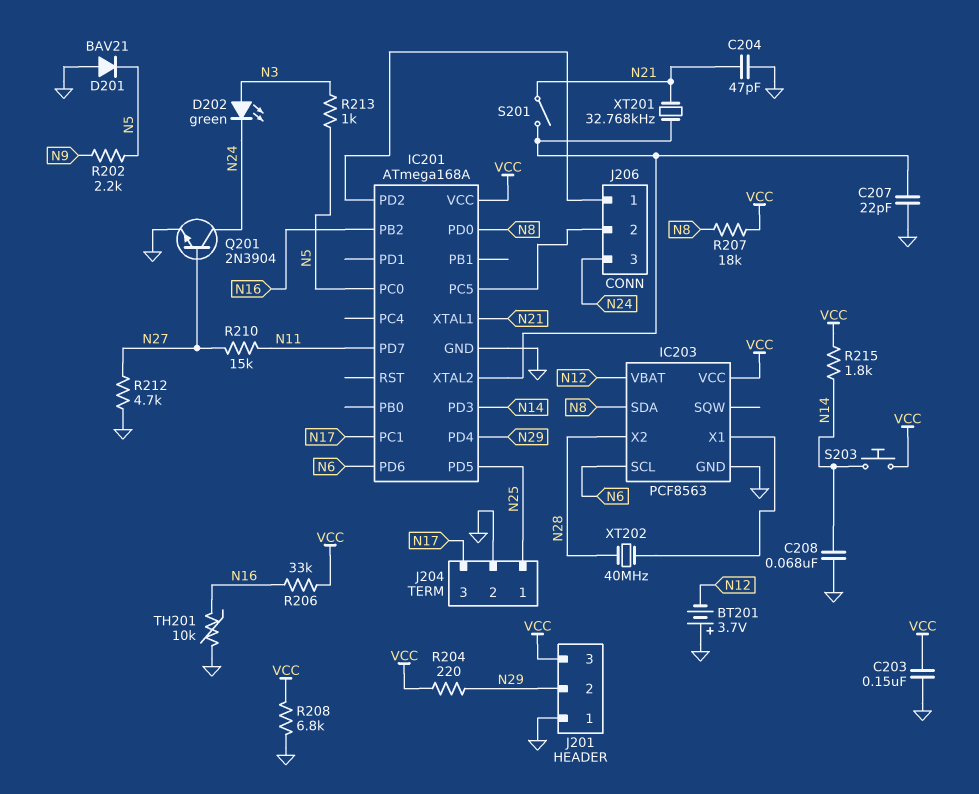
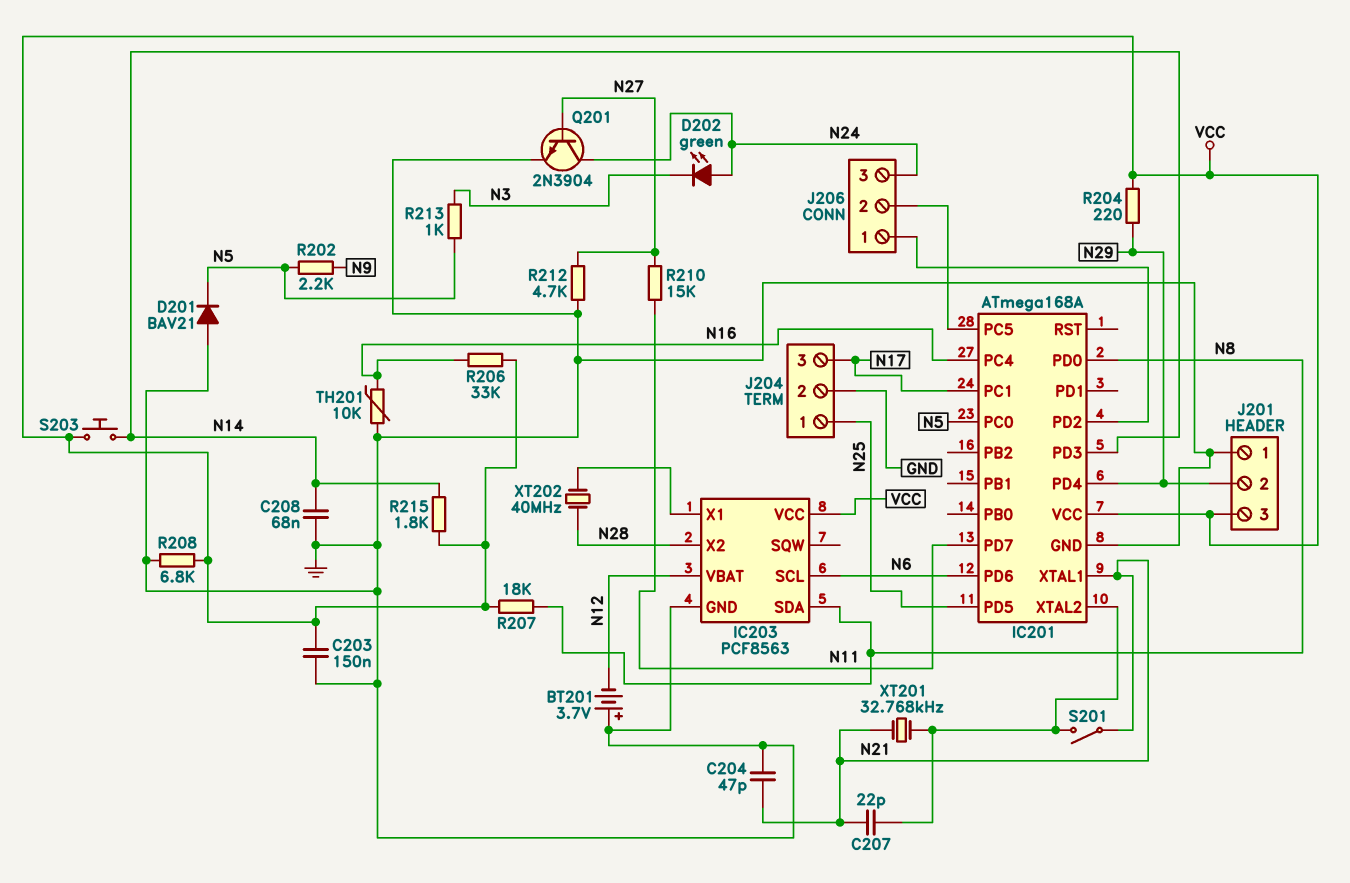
C207: 22pF (GND, IC201/XTAL2) -> 22pF (IC201/XTAL2, N21)
D202: LED green (A N3, K N24) -> LED green (A N24, K N3)
IC201 pin PB2: N16 -> none
IC201 pin PC4: none -> N16

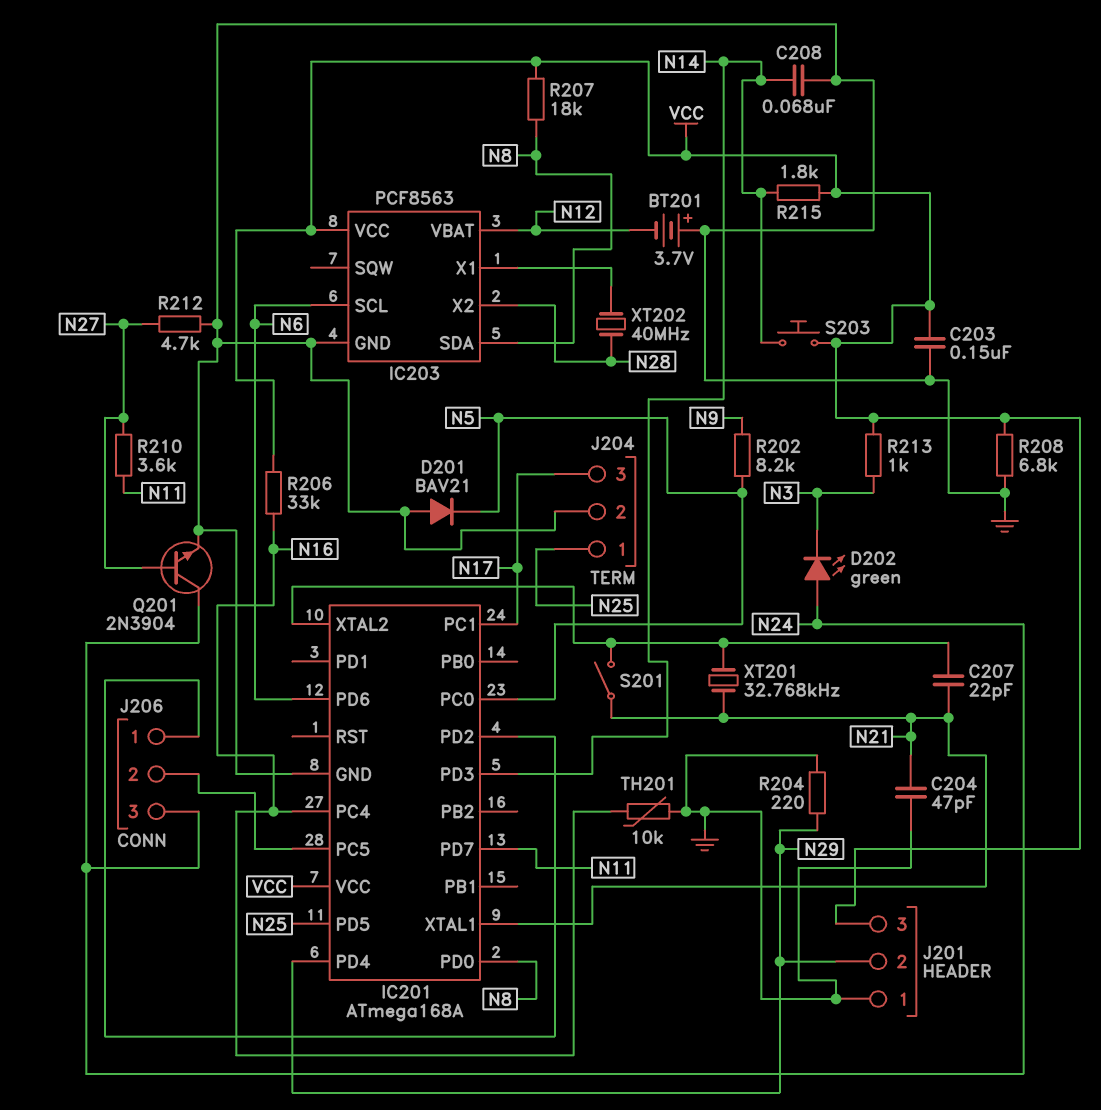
R202: 2.2k (N5, N9) -> 8.2k (N5, N9)
R204: 220 (N29, VCC) -> 220 (GND, N29)
R210: 15k (N11, N27) -> 3.6k (N11, N27)
R213: 1k (N3, N5) -> 1k (N3, VCC)

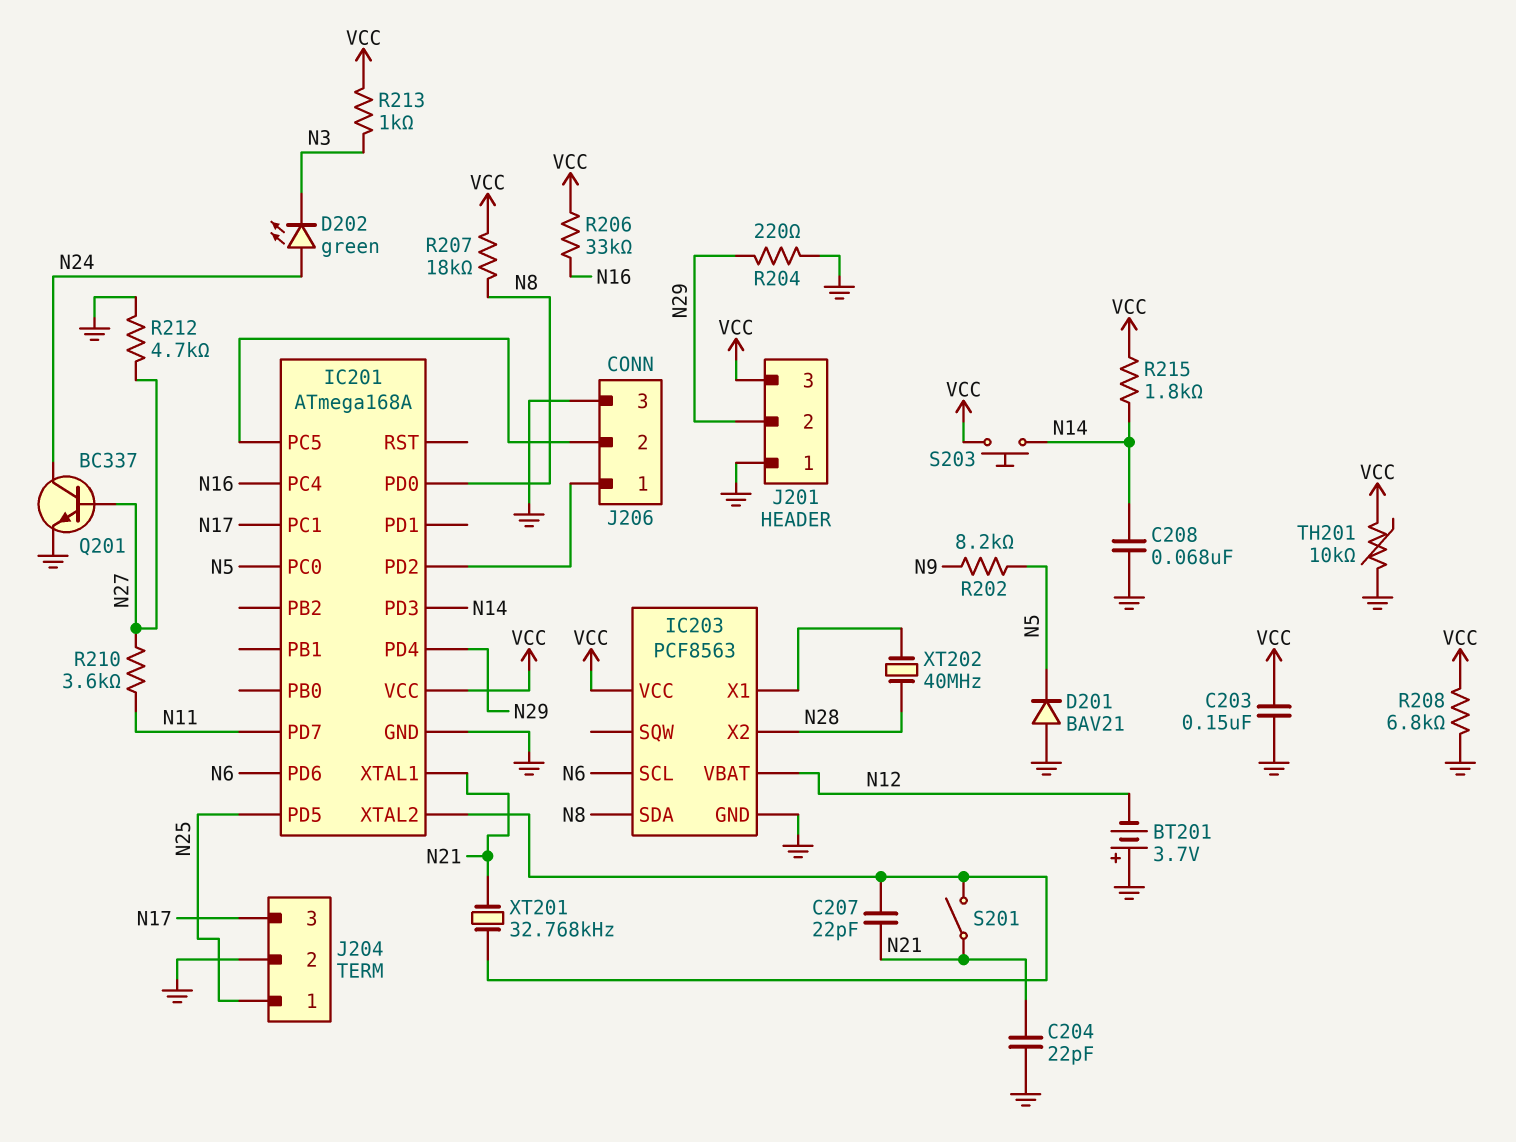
C204: 47pF (GND, N21) -> 22pF (GND, N21)
J206 pin 3: N24 -> GND
Q201: NPN 2N3904 (B N27, C N24, E GND) -> NPN BC337 (B N27, C N24, E GND)
TH201: 10k (GND, N16) -> 10k (GND, VCC)

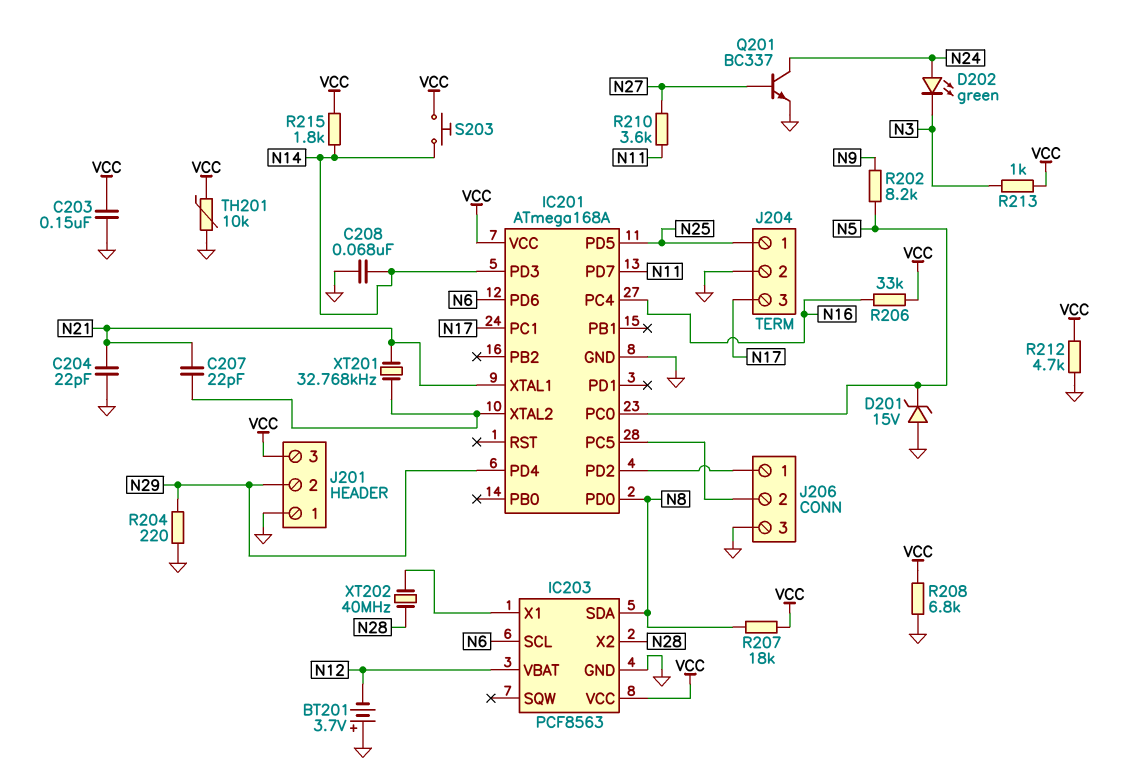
D201: diode BAV21 (A GND, K N5) -> zener 15V (A GND, K N5)
R212: 4.7k (GND, N27) -> 4.7k (GND, VCC)
S201: switch (IC201/XTAL2, N21) -> none

